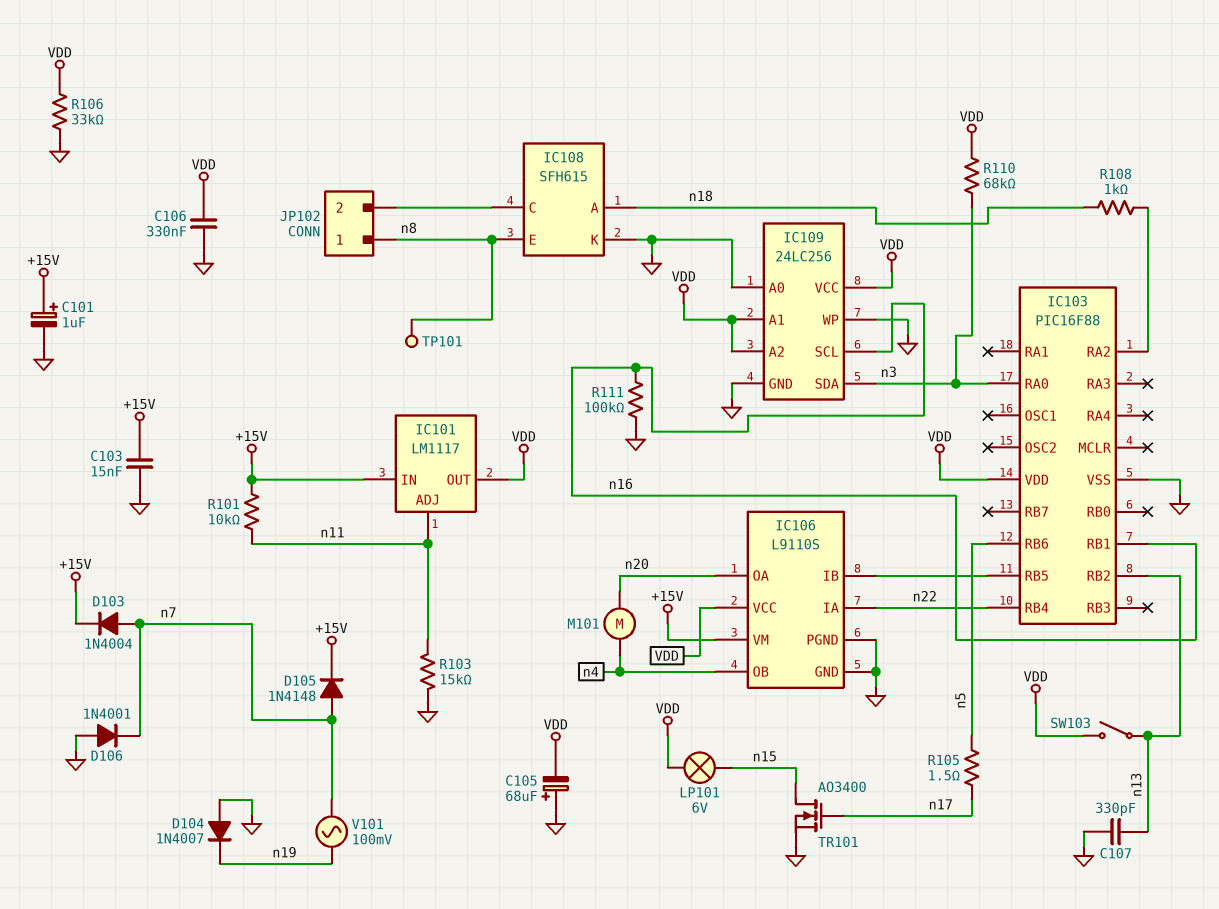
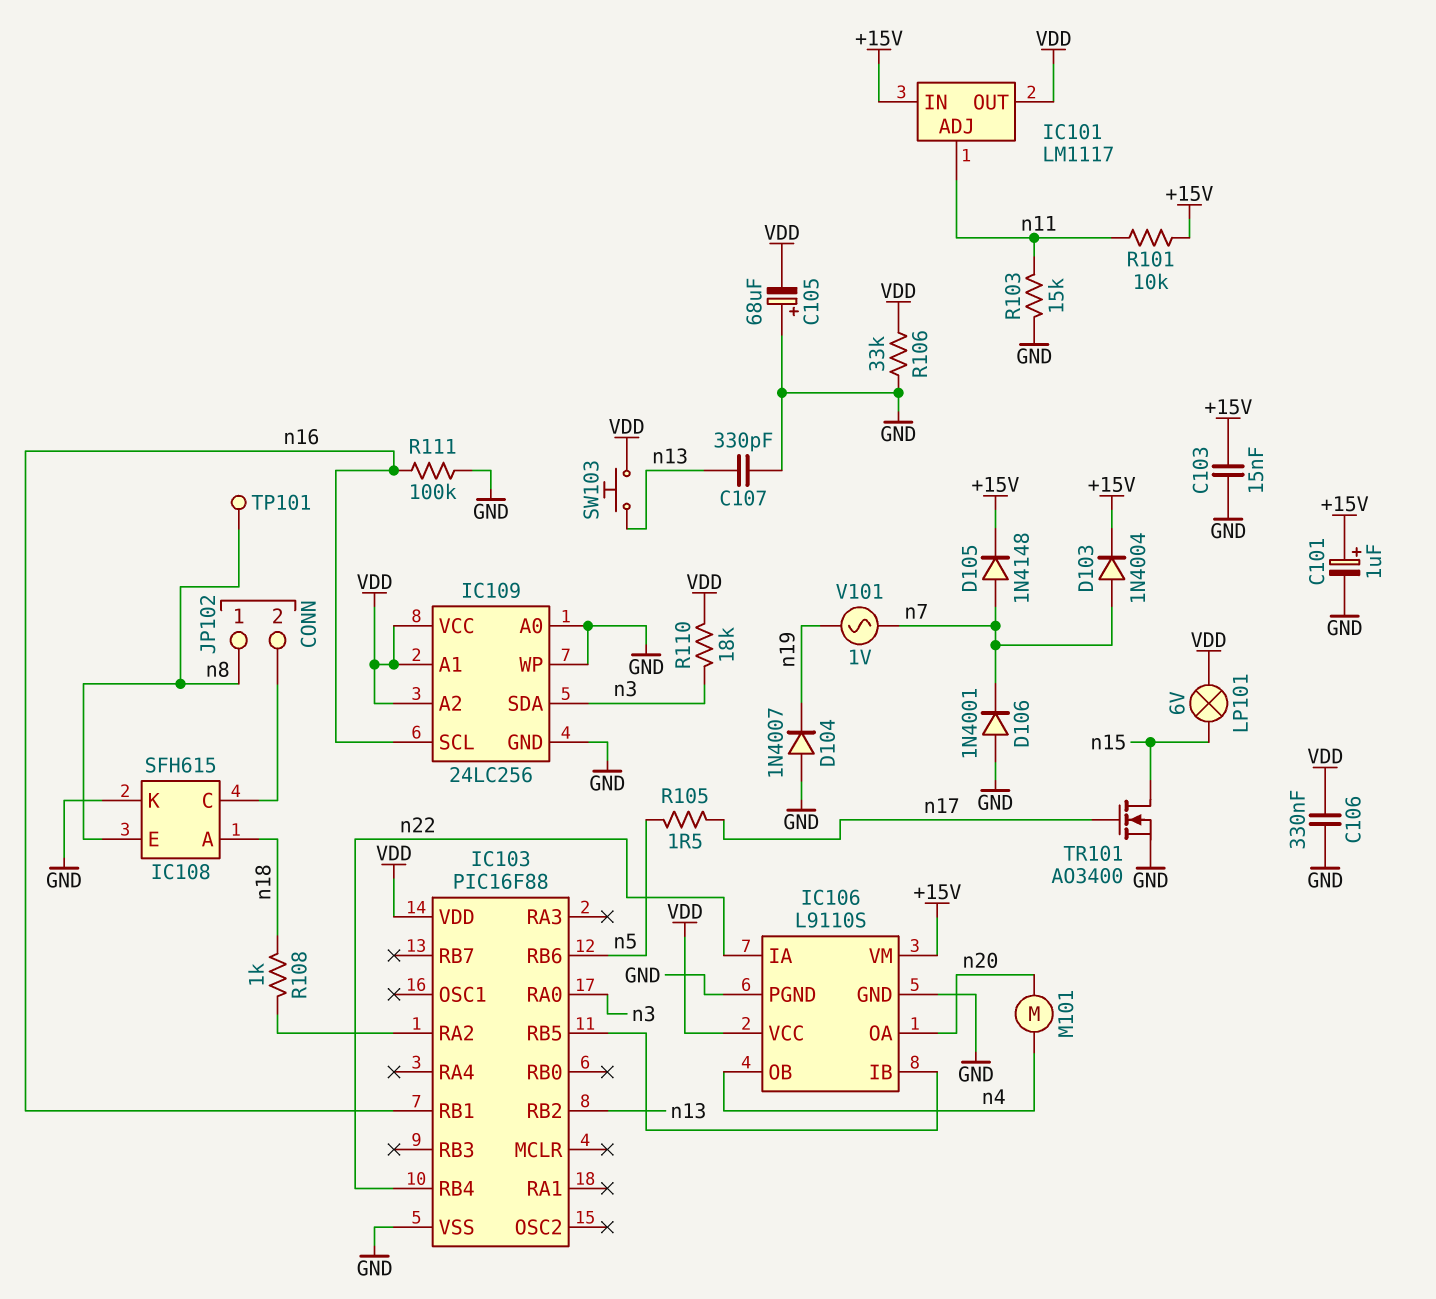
R110: 68k (VDD, n3) -> 18k (VDD, n3)
SW103: switch (VDD, n13) -> button (VDD, n13)
V101: AC 100mV (n7, n19) -> AC 1V (n7, n19)

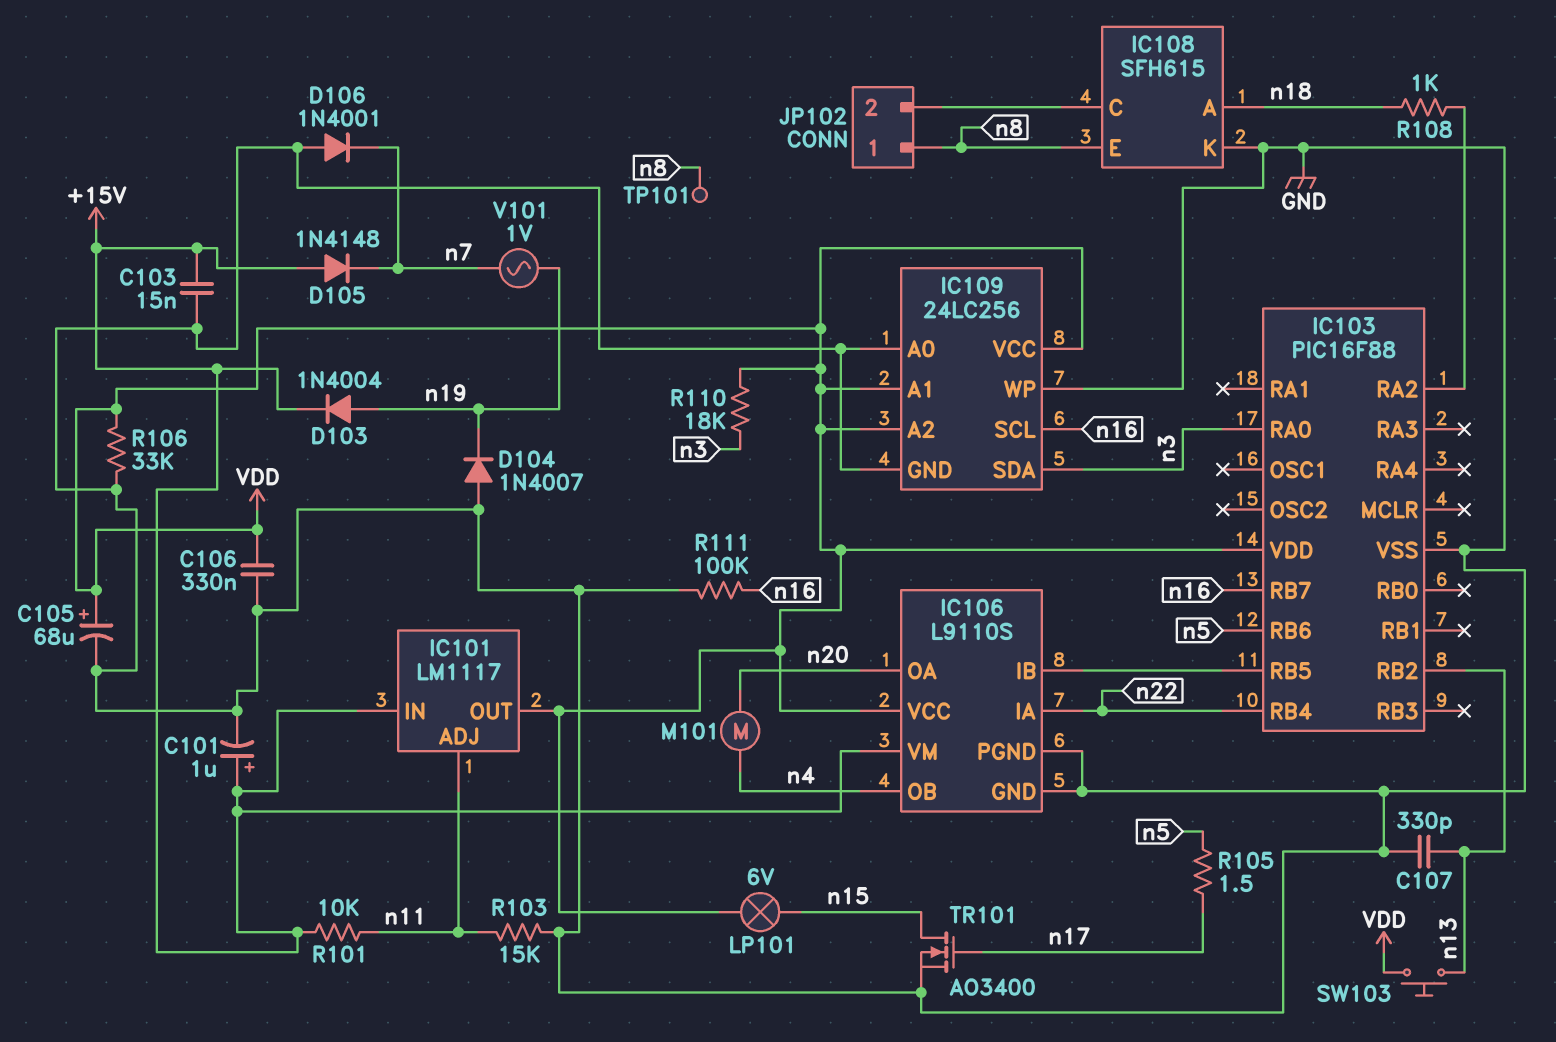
C105: 68uF (plus GND, minus VDD) -> 68uF (plus VDD, minus GND)
D103: diode 1N4004 (A n7, K +15V) -> diode 1N4004 (A n19, K +15V)
D105: diode 1N4148 (A n7, K +15V) -> diode 1N4148 (A +15V, K n7)
IC103 pin RB1: n16 -> none
IC103 pin RB7: none -> n16

